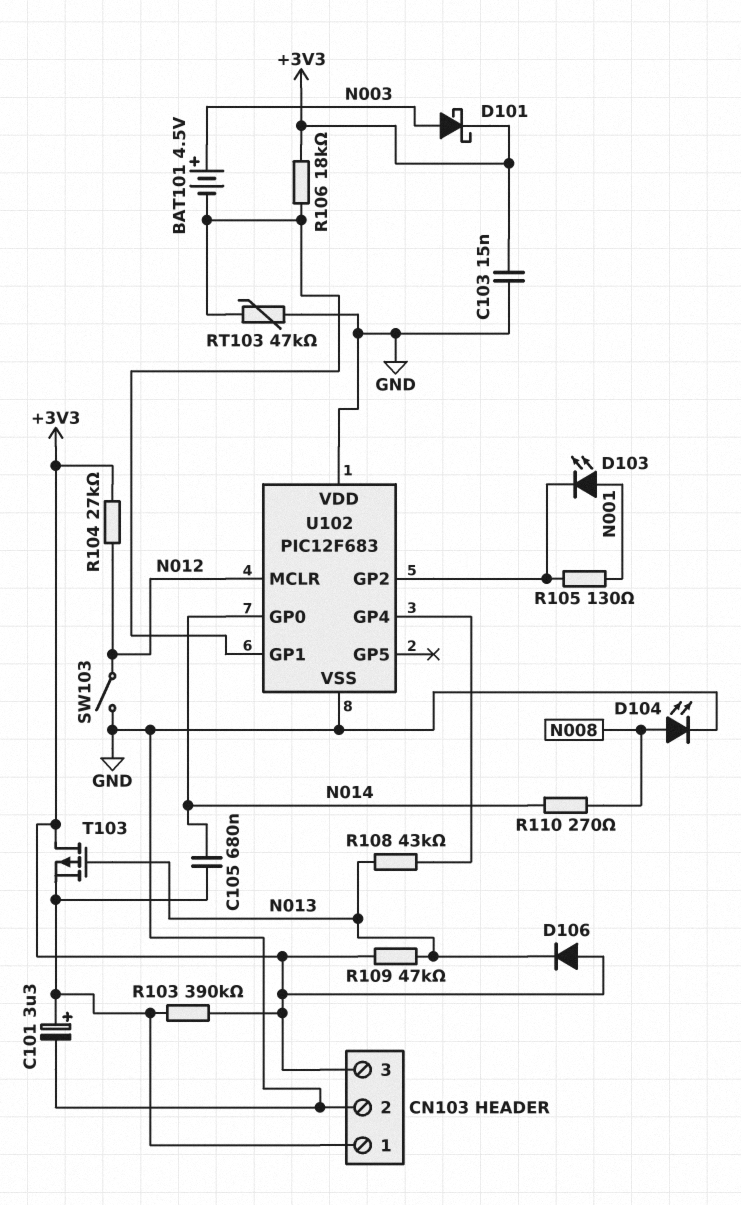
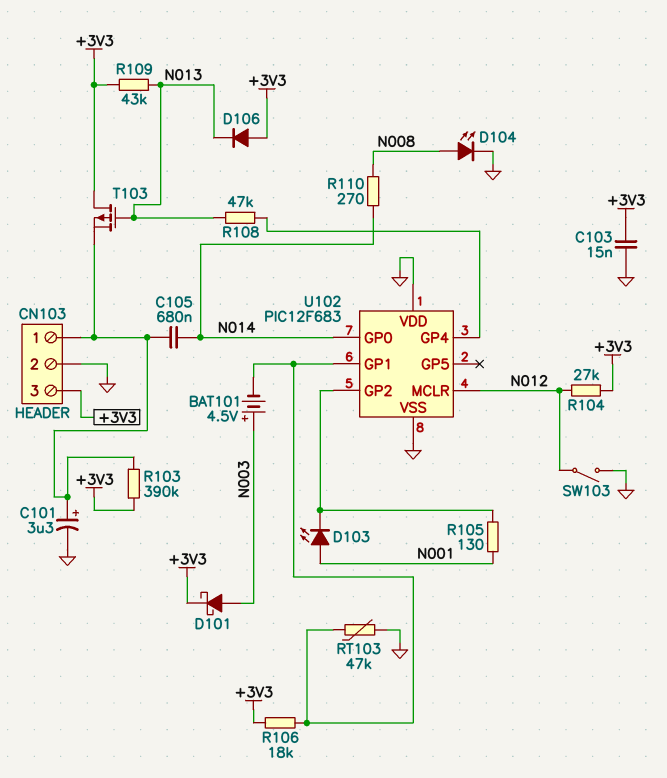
R108: 43k (N013, U102/GP4) -> 47k (N013, U102/GP4)
R109: 47k (+3V3, N013) -> 43k (+3V3, N013)

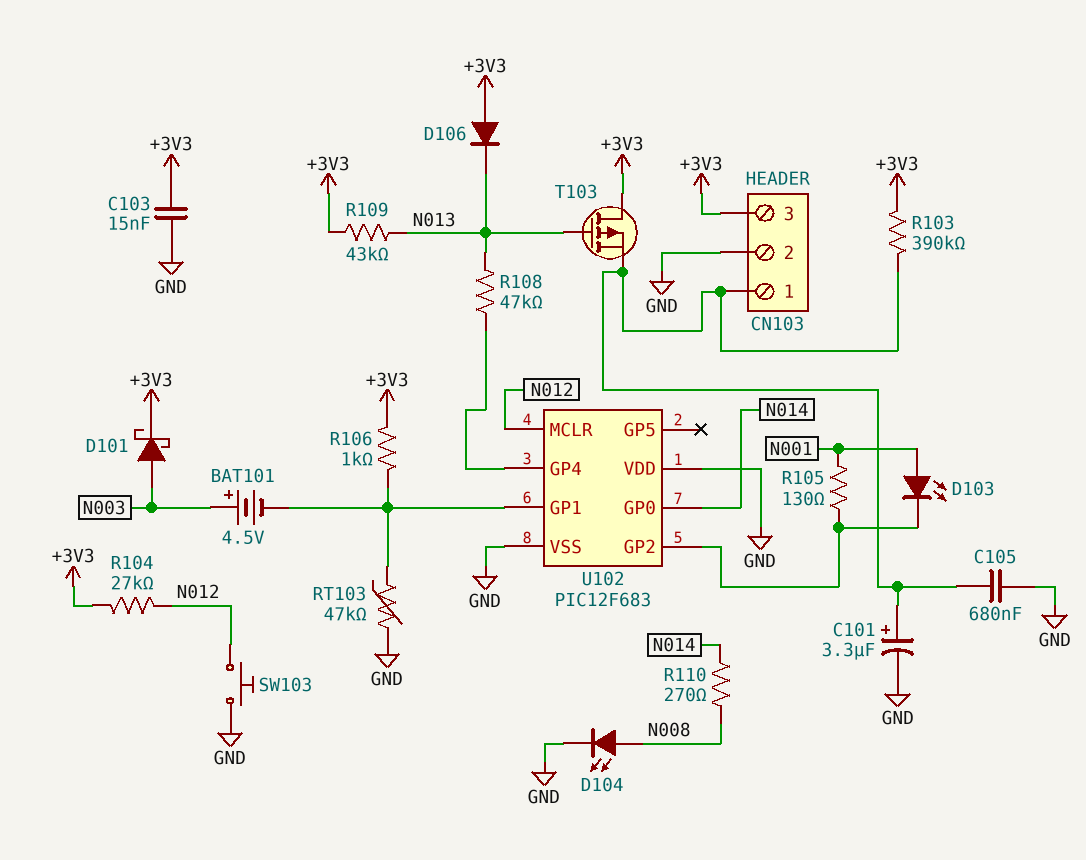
C105: 680nF (CN103/1, N014) -> 680nF (CN103/1, GND)
R106: 18k (+3V3, U102/GP1) -> 1k (+3V3, U102/GP1)
SW103: switch (GND, N012) -> button (GND, N012)

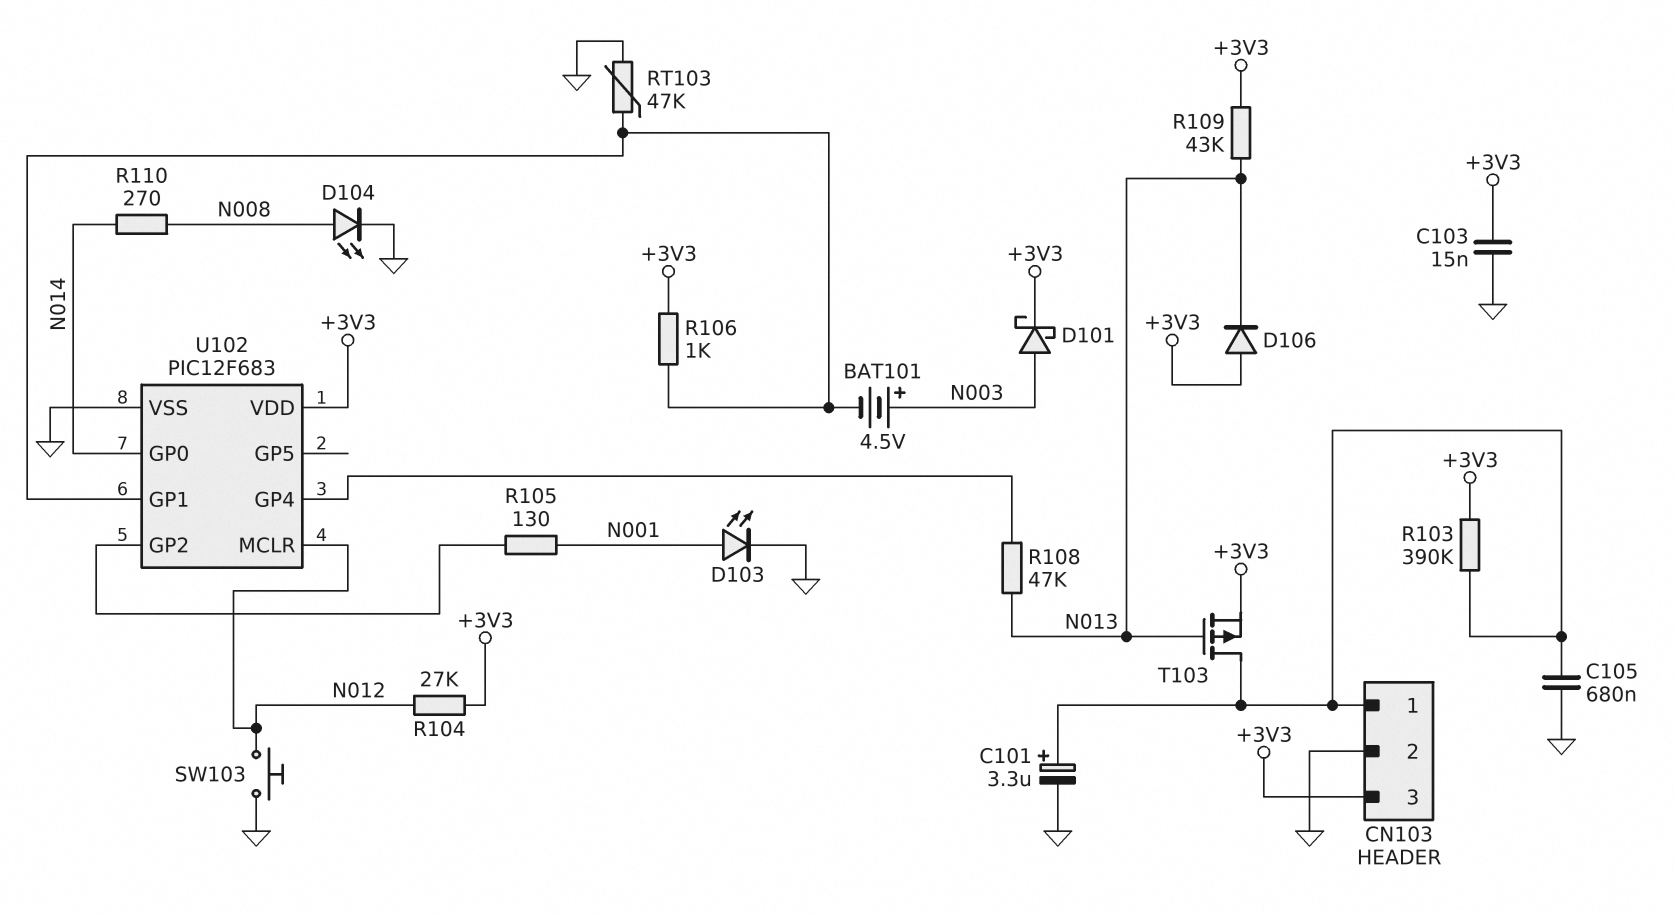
D103: LED (A N001, K U102/GP2) -> LED (A N001, K GND)
T103: PMOS (G N013, D +3V3, S CN103/1) -> PMOS (G N013, D CN103/1, S +3V3)
U102 pin VDD: GND -> +3V3

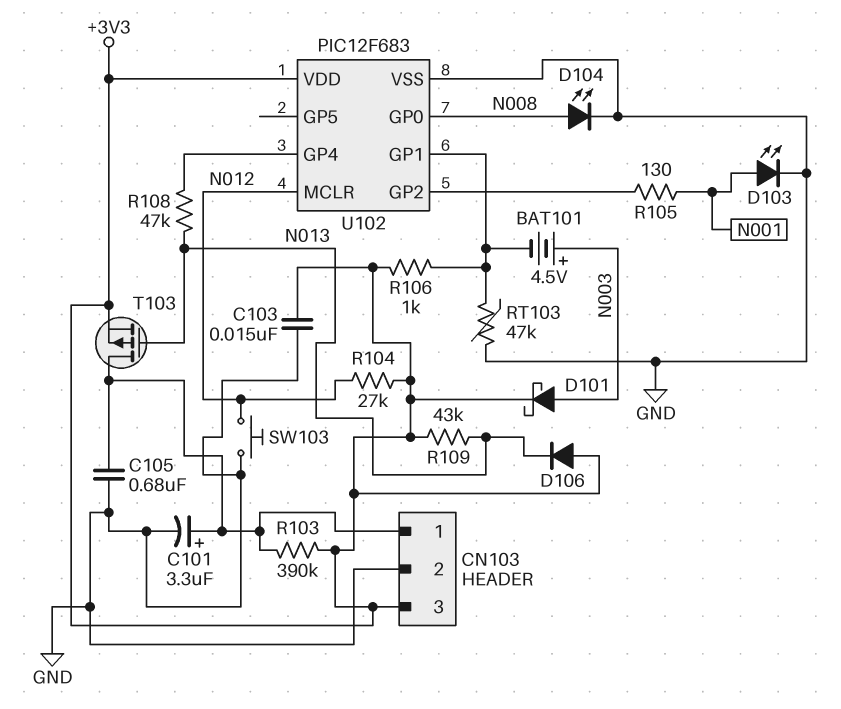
R110: 270 (N008, N014) -> none
U102 pin GP0: N014 -> N008

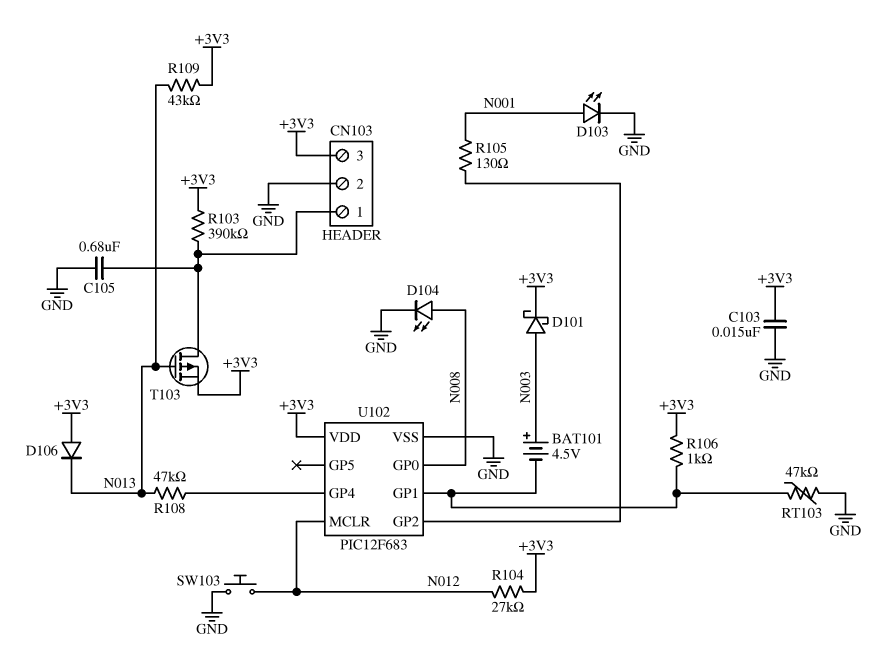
C101: 3.3uF (plus CN103/1, minus GND) -> none

